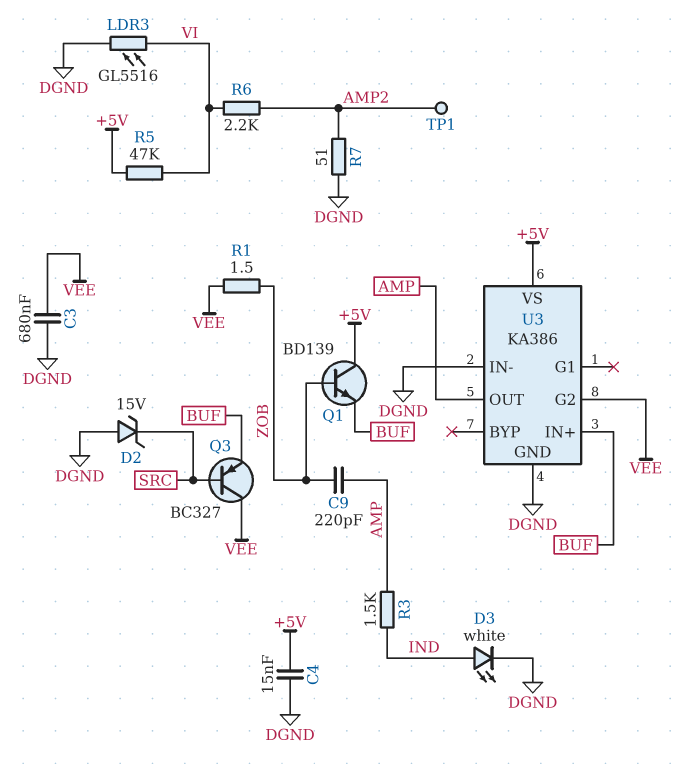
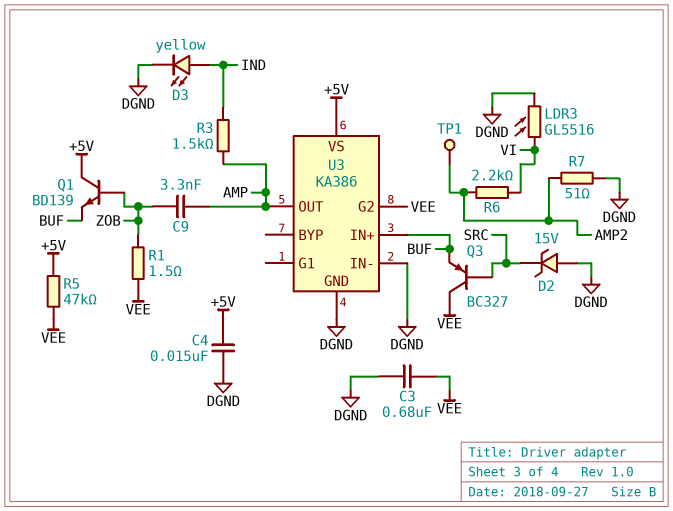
C9: 220pF (AMP, ZOB) -> 3.3nF (AMP, ZOB)
D3: LED white (A IND, K DGND) -> LED yellow (A IND, K DGND)
R5: 47k (+5V, VI) -> 47k (+5V, VEE)

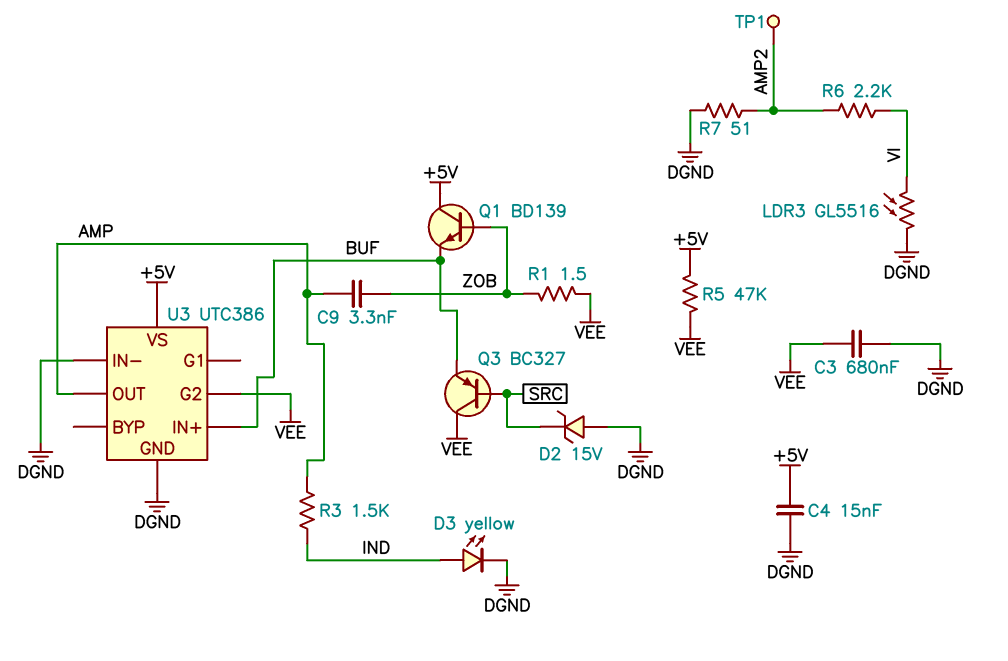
U3: KA386 -> UTC386

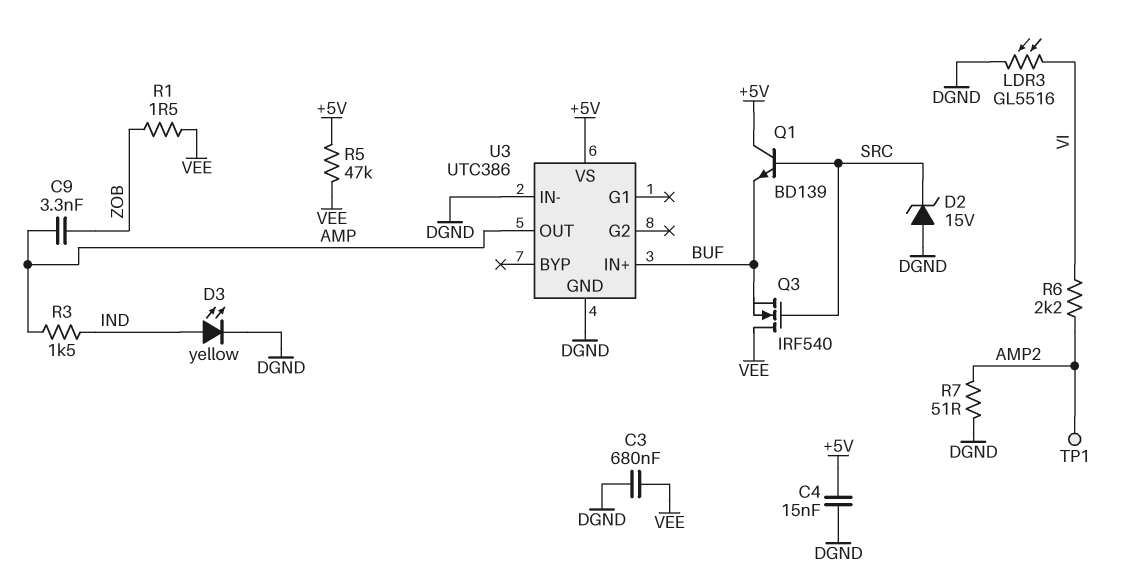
Q1: NPN BD139 (B ZOB, C +5V, E BUF) -> NPN BD139 (B SRC, C +5V, E BUF)
Q3: PNP BC327 (B SRC, C VEE, E BUF) -> NMOS IRF540 (G SRC, D VEE, S BUF)
U3 pin G2: VEE -> none

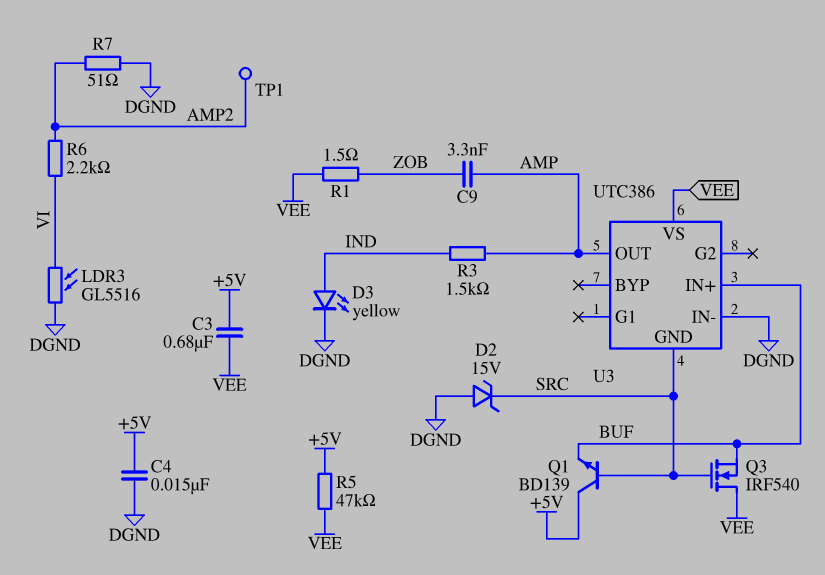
C3: 680nF (DGND, VEE) -> 680nF (+5V, VEE)
U3 pin GND: DGND -> SRC
U3 pin VS: +5V -> VEE

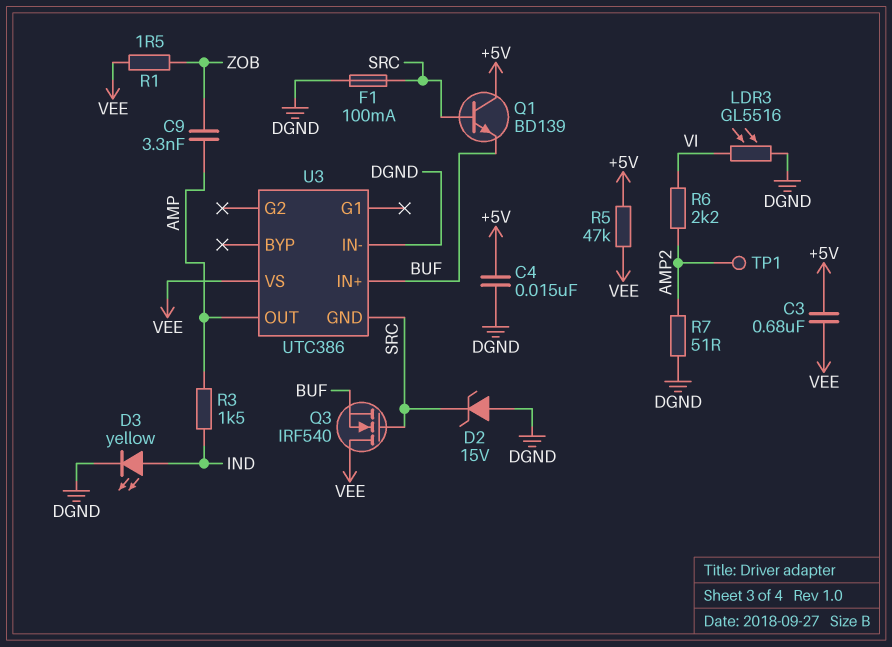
F1: none -> 100mA (DGND, SRC)

